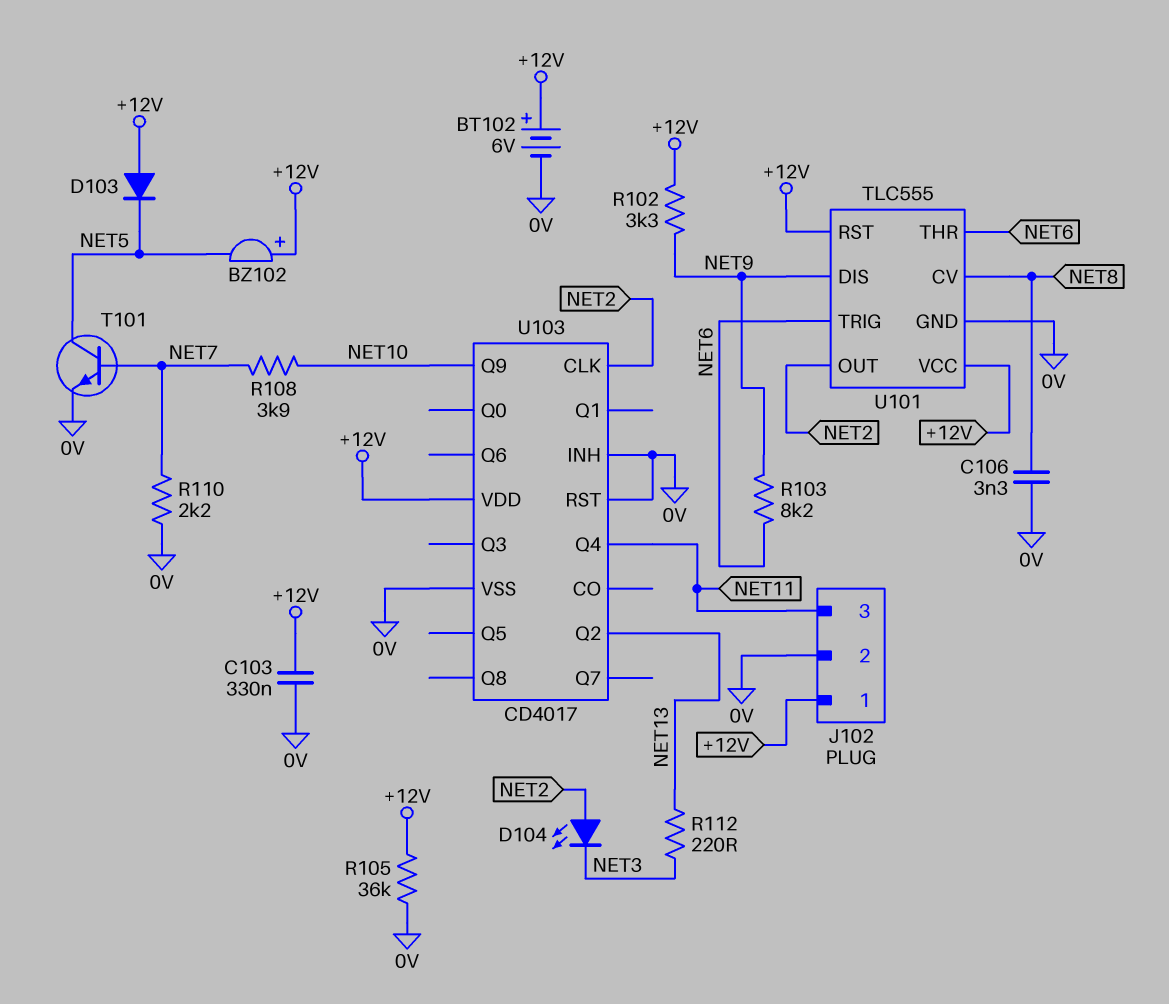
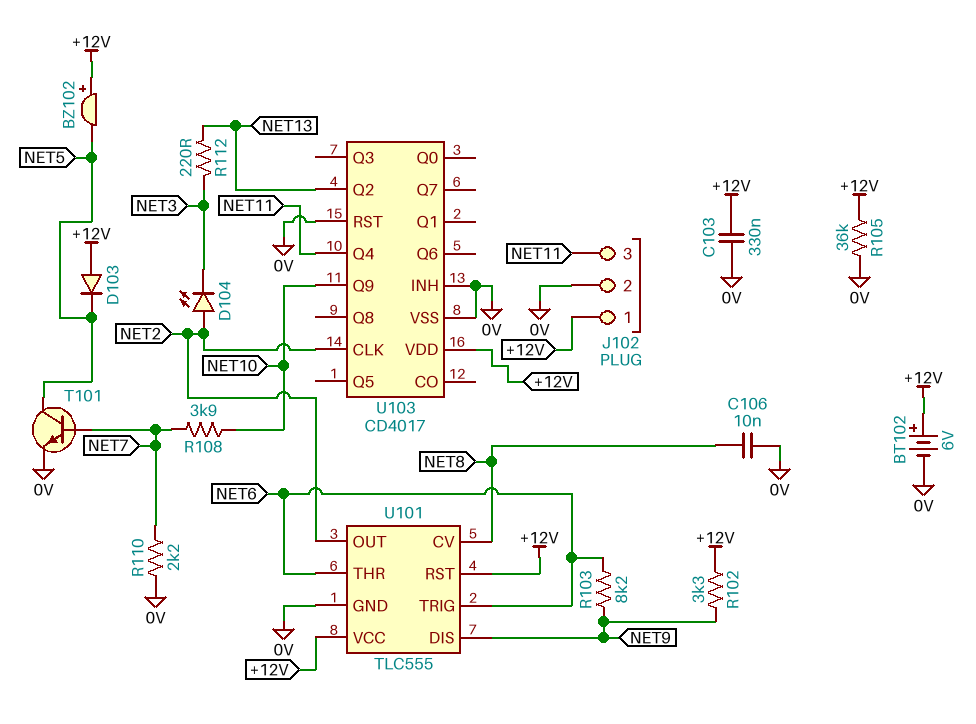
C106: 3.3nF (0V, NET8) -> 10nF (0V, NET8)

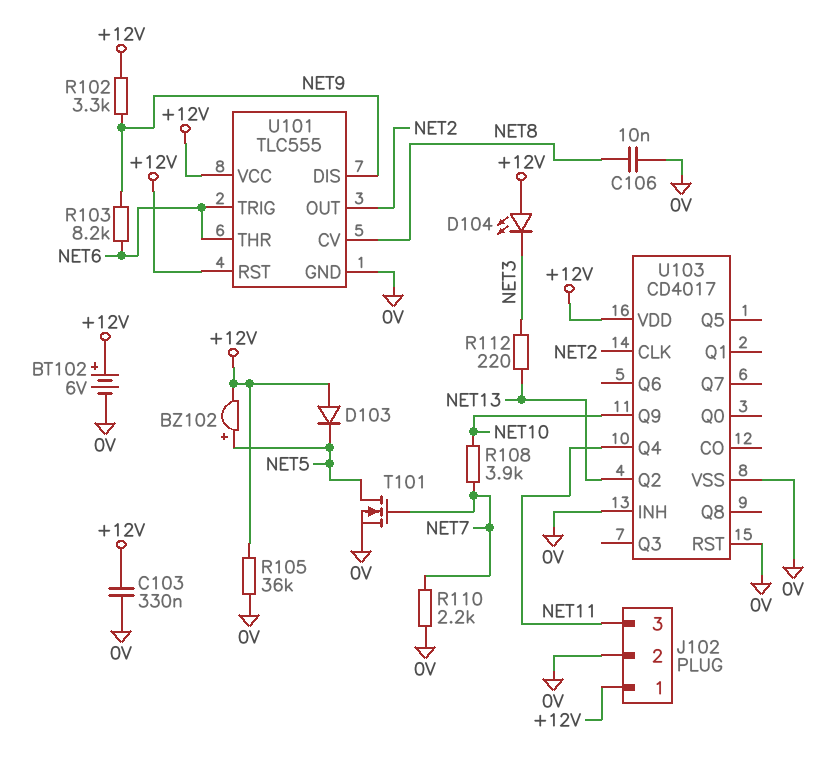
BZ102: buzzer (plus +12V, minus NET5) -> buzzer (plus NET5, minus +12V)
D104: LED (A NET2, K NET3) -> LED (A +12V, K NET3)
T101: NPN (B NET7, C NET5, E 0V) -> NMOS (G NET7, D NET5, S 0V)

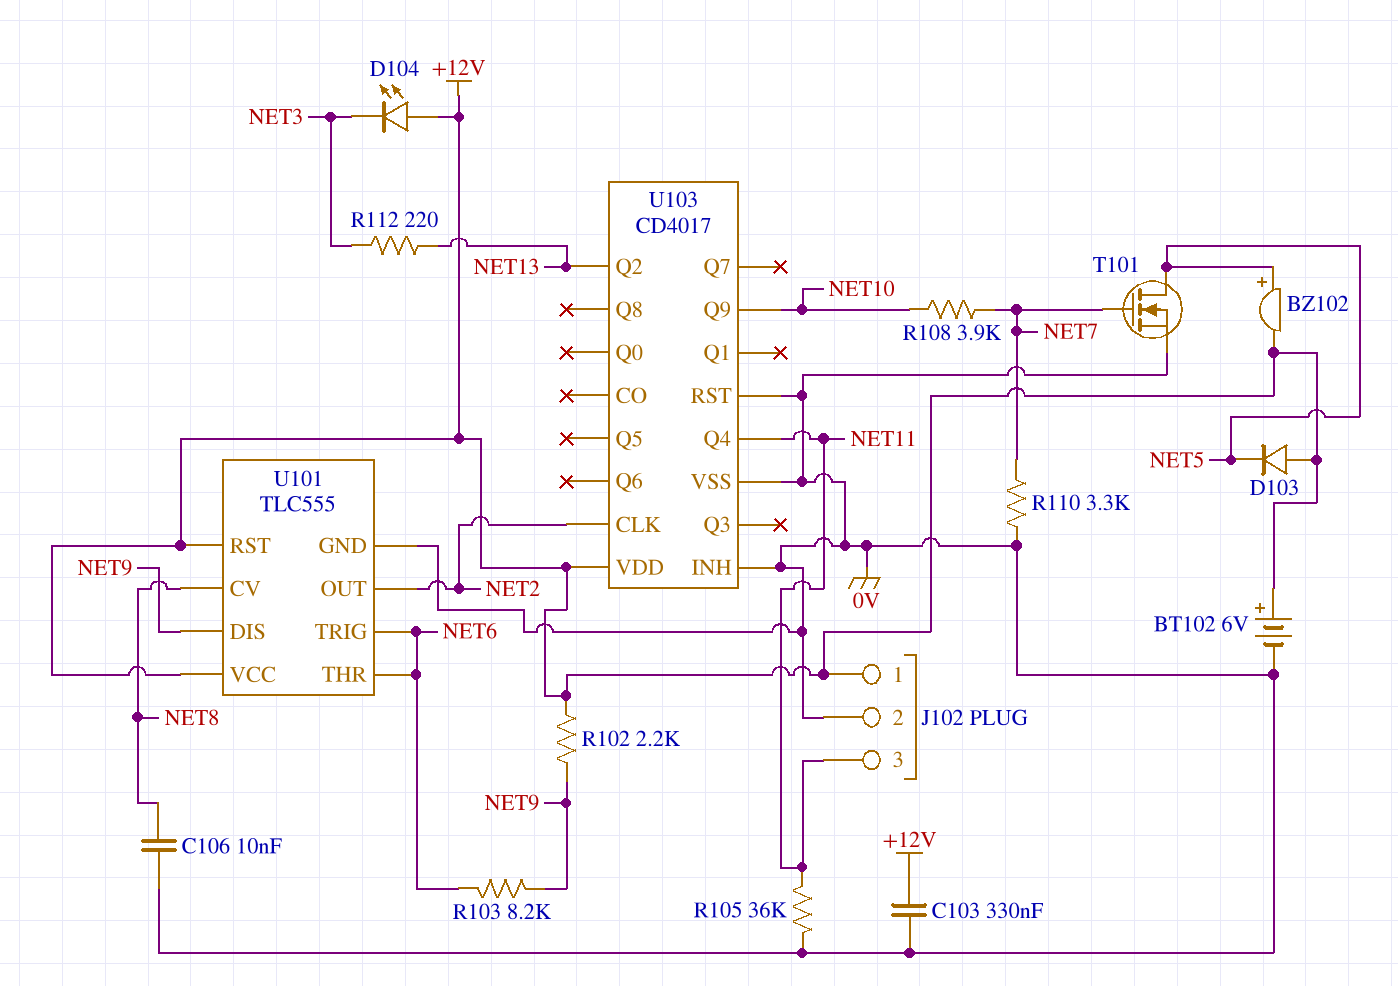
R102: 3.3k (+12V, NET9) -> 2.2k (+12V, NET9)
R105: 36k (+12V, 0V) -> 36k (0V, NET11)
R110: 2.2k (0V, NET7) -> 3.3k (0V, NET7)

